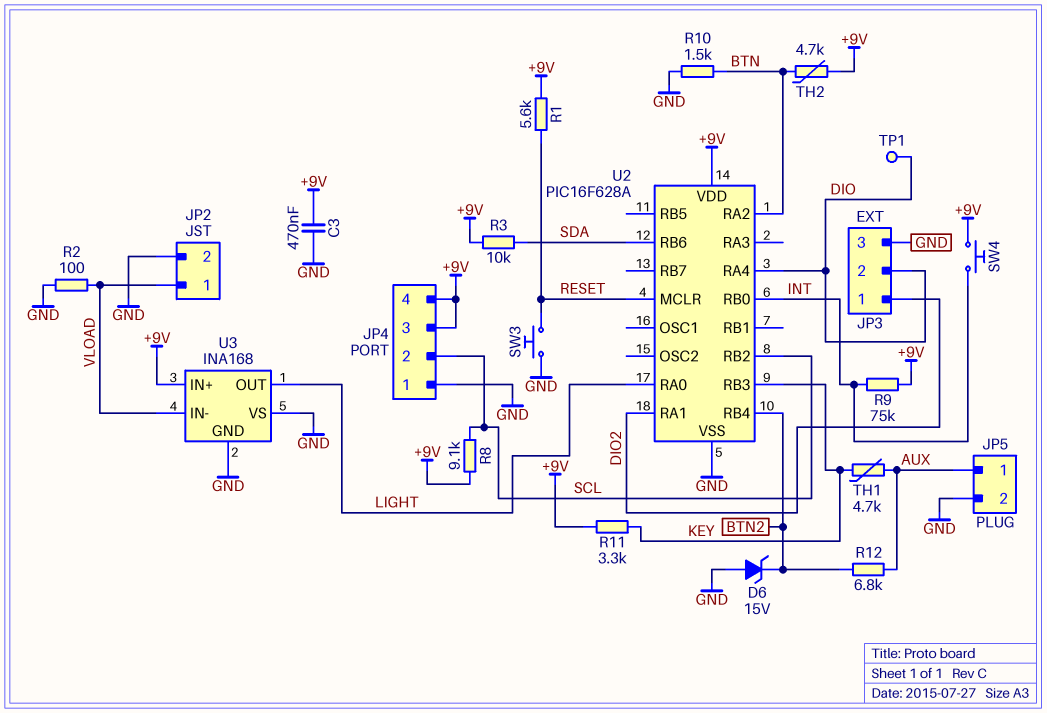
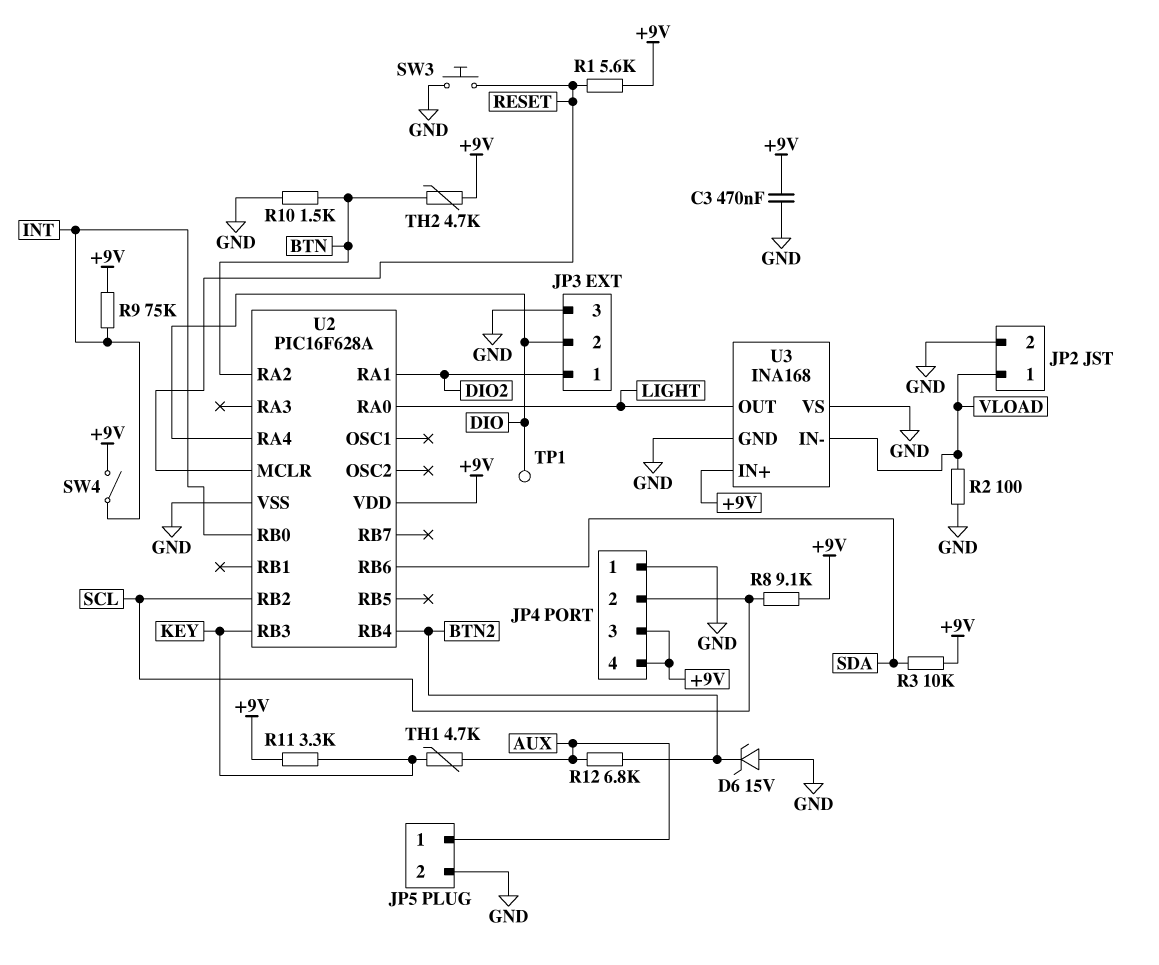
SW4: button (+9V, INT) -> switch (+9V, INT)

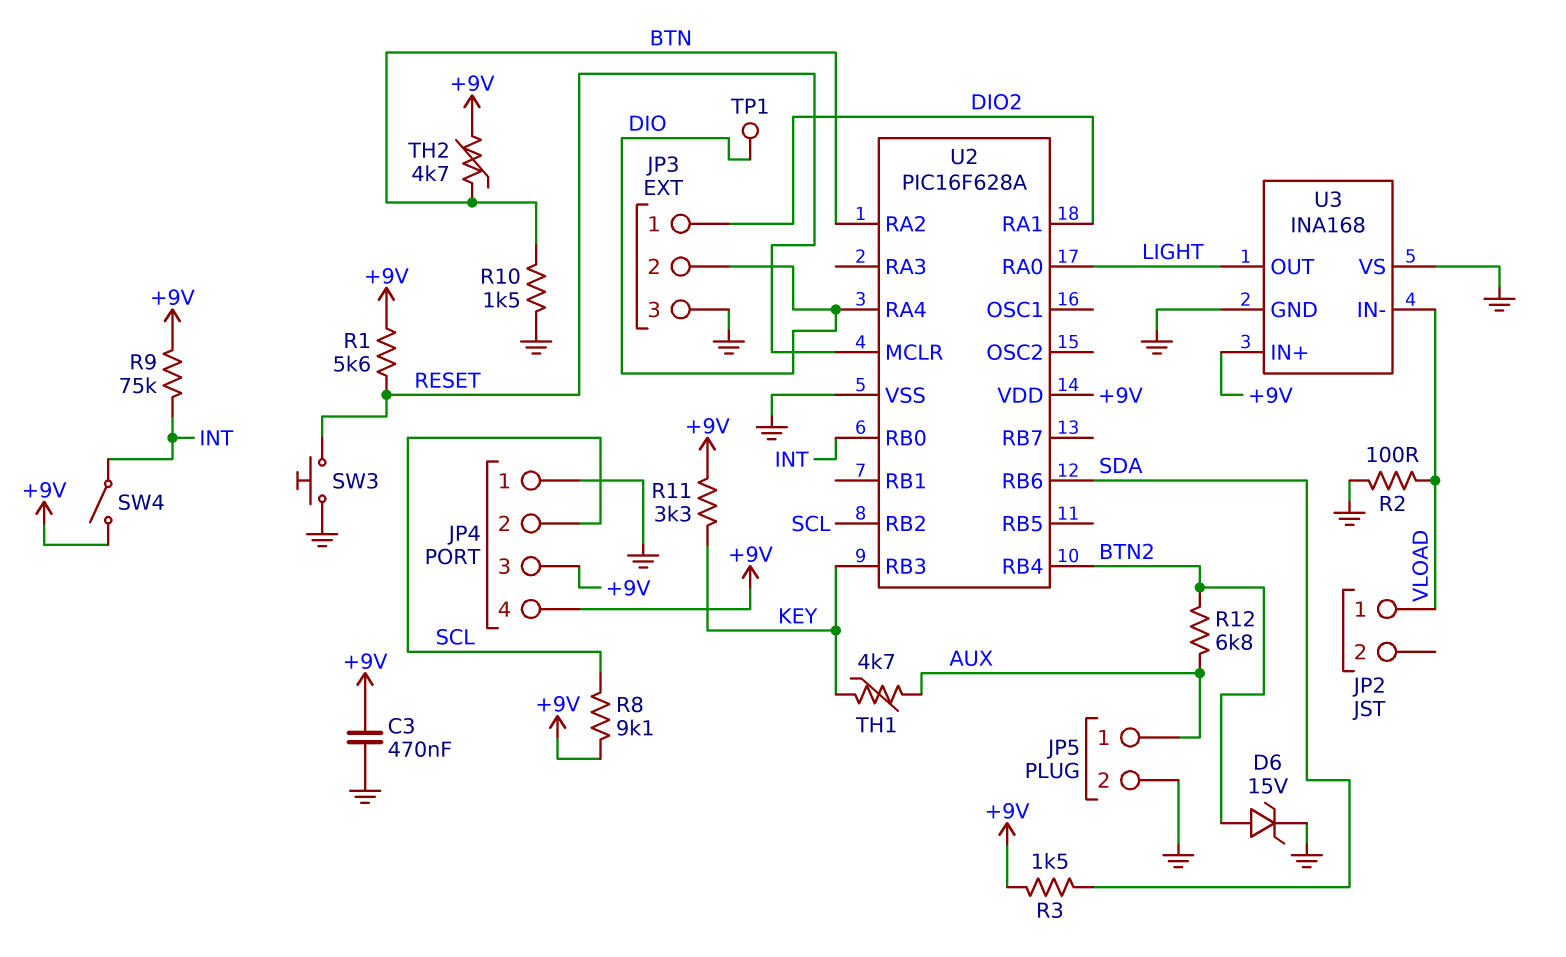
D6: zener 15V (A GND, K BTN2) -> zener 15V (A BTN2, K GND)
JP2 pin 2: GND -> none
R3: 10k (+9V, SDA) -> 1.5k (+9V, SDA)

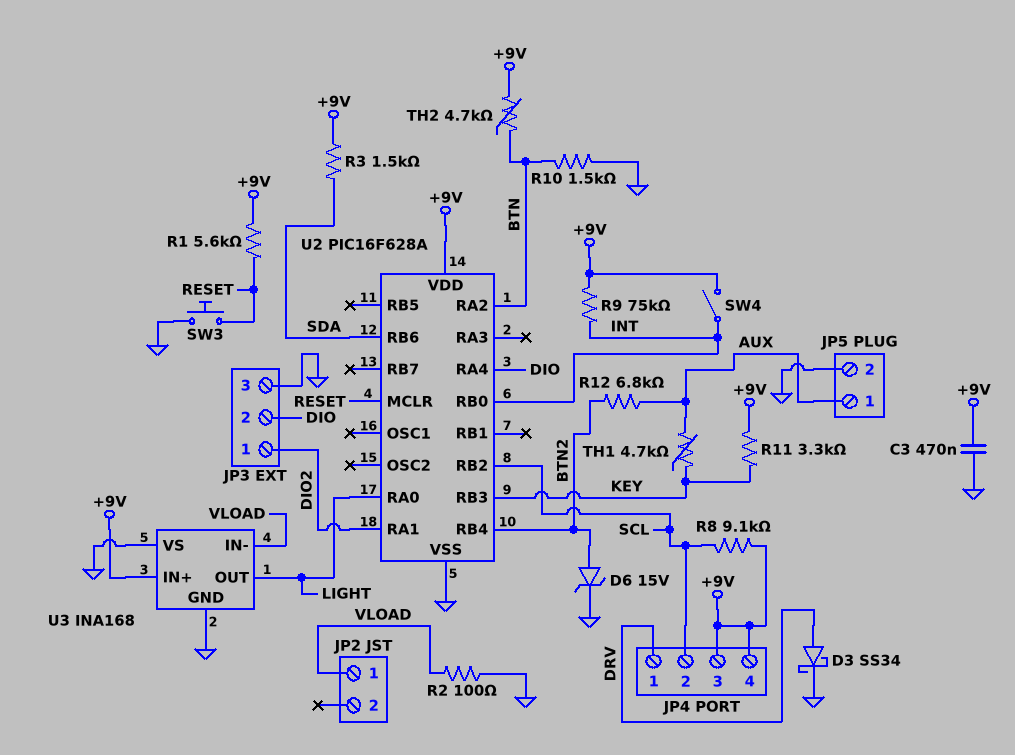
D3: none -> schottky SS34 (A DRV, K GND)
JP4 pin 1: GND -> DRV
TP1: test point (DIO) -> none

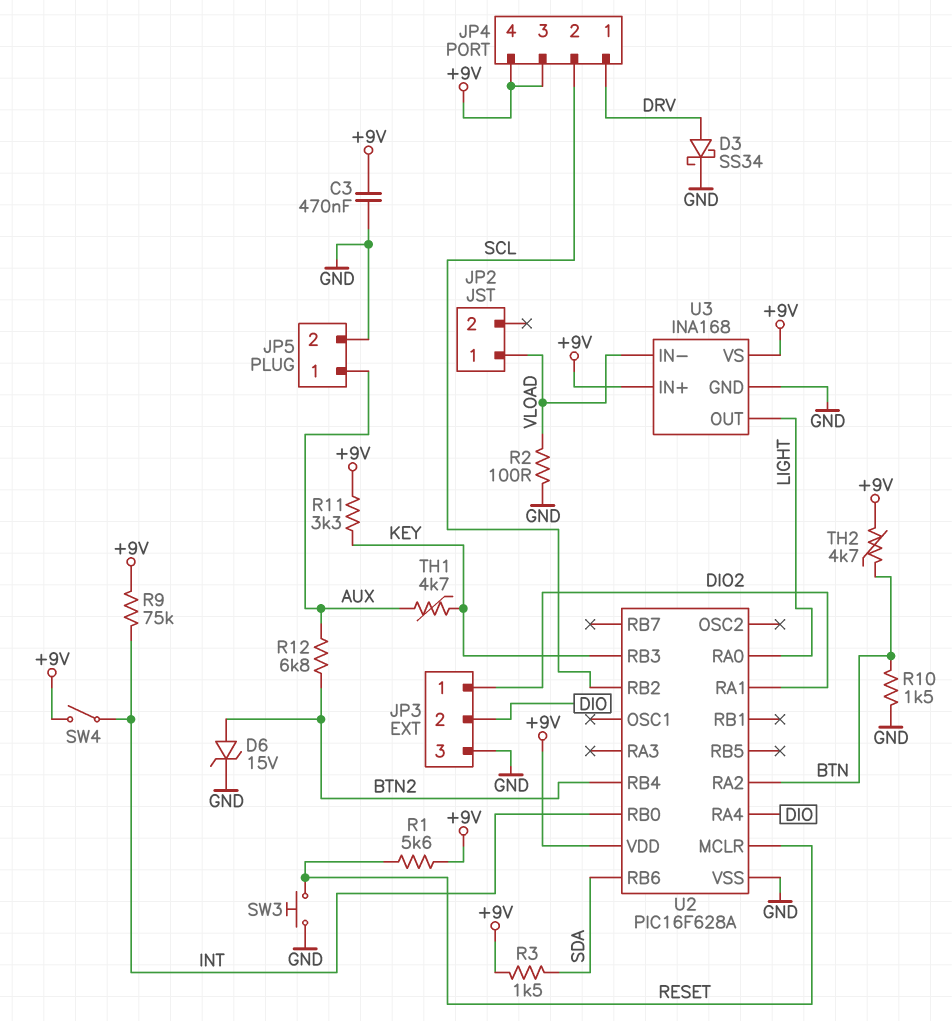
R8: 9.1k (+9V, SCL) -> none
U3 pin VS: GND -> +9V

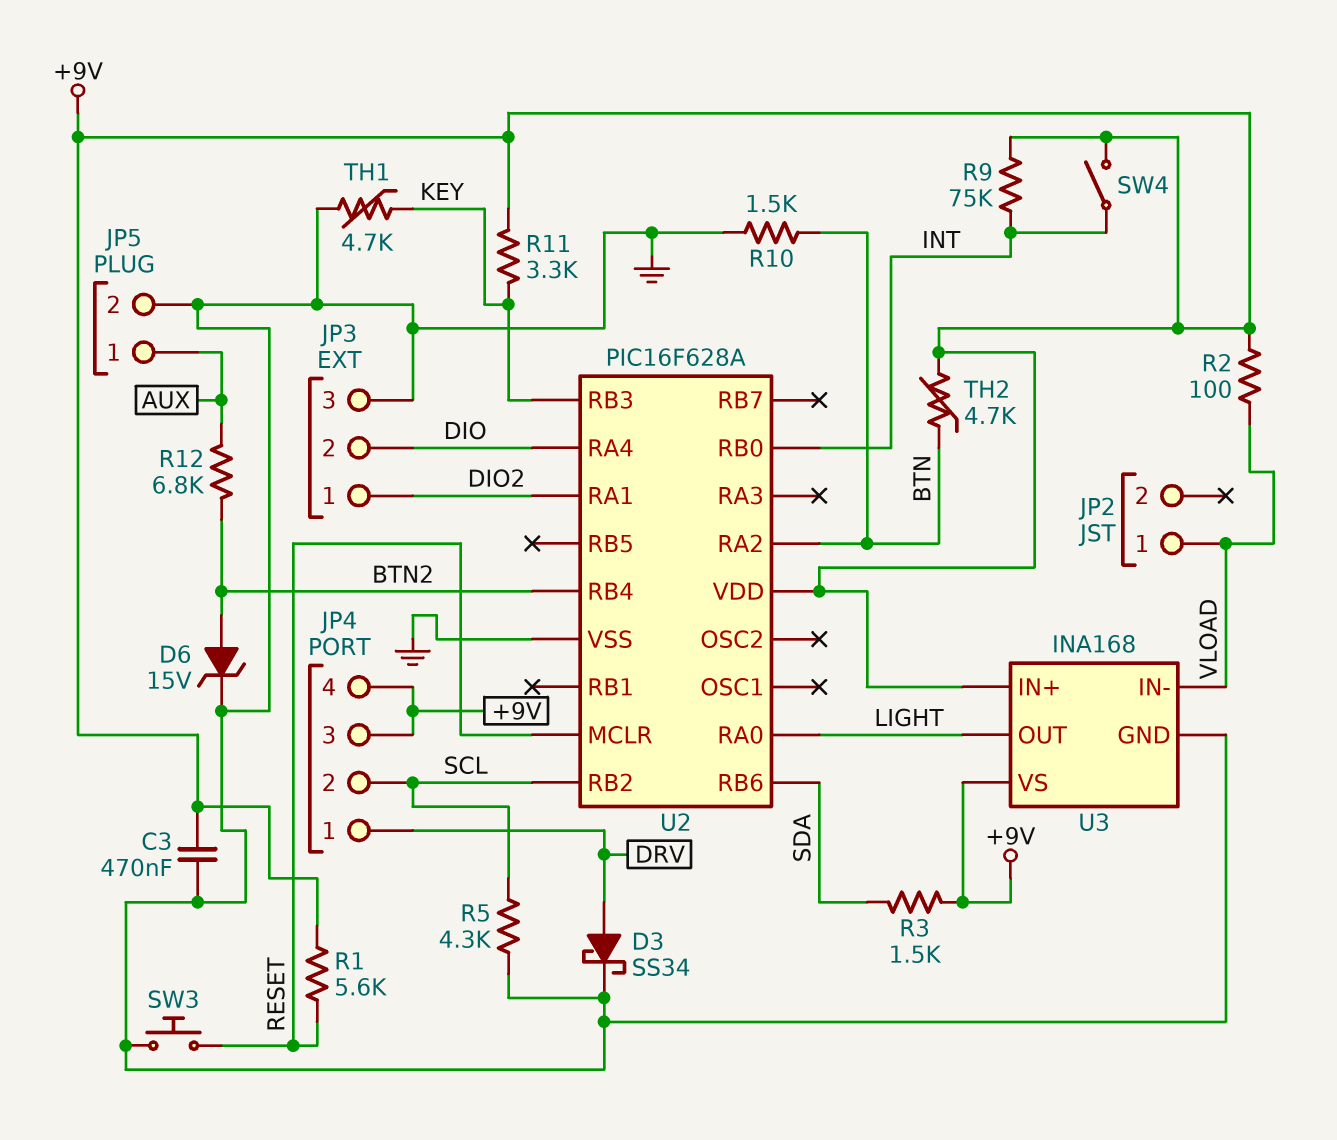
R2: 100 (GND, VLOAD) -> 100 (+9V, VLOAD)
R5: none -> 4.3k (GND, SCL)
TH1: 4.7k (AUX, KEY) -> 4.7k (GND, KEY)

